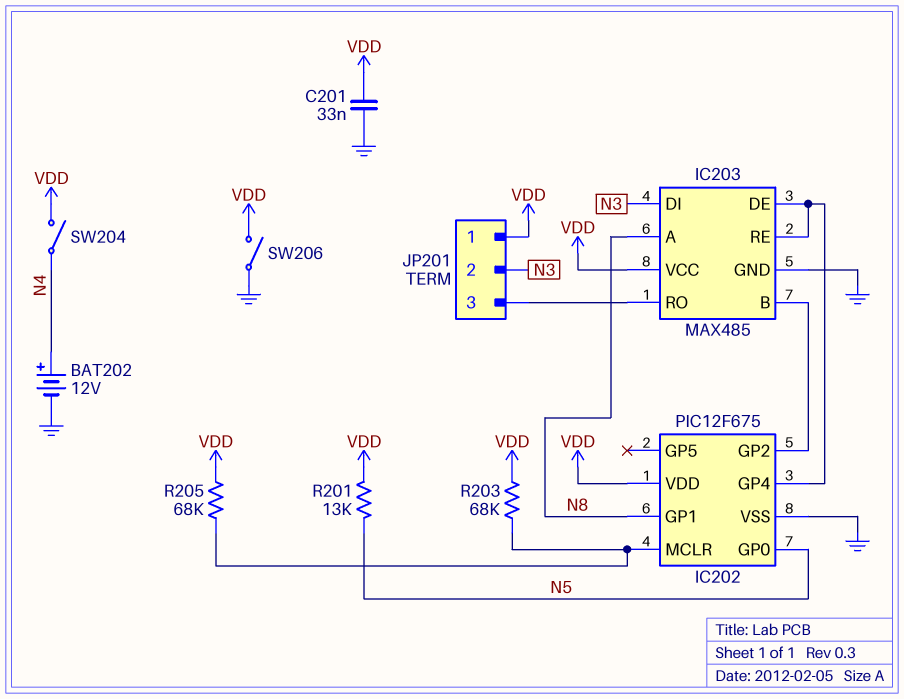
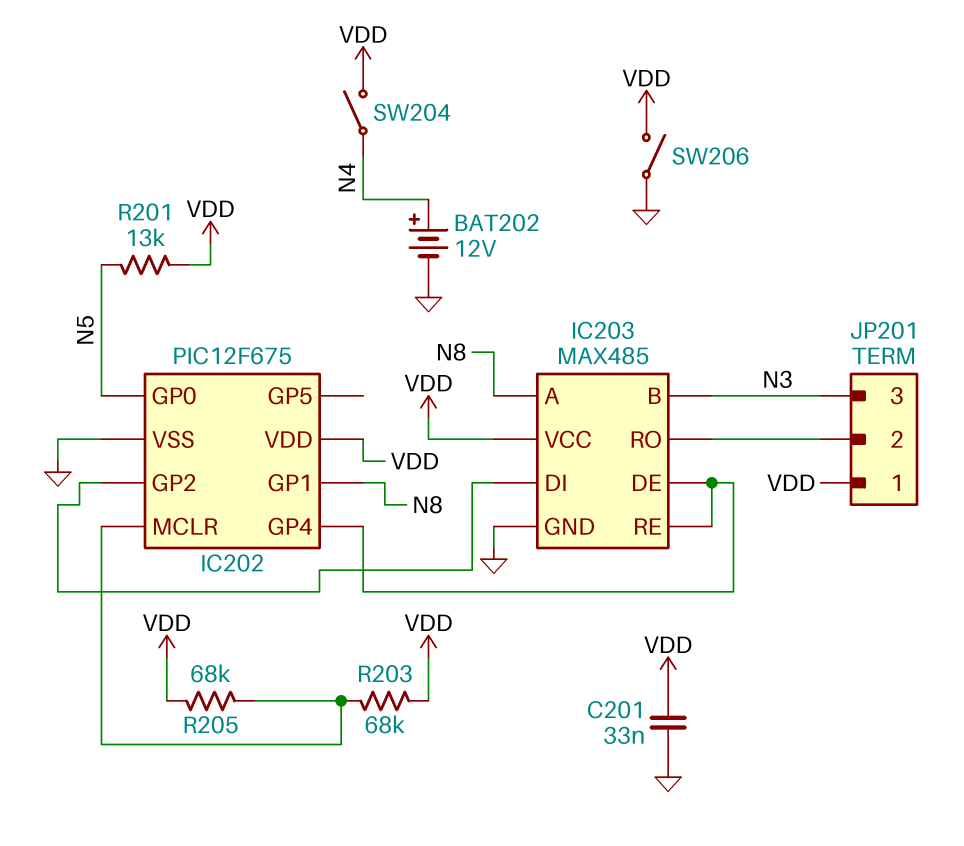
IC203 pin B: IC202/GP2 -> N3
IC203 pin DI: N3 -> IC202/GP2
JP201 pin 2: N3 -> IC203/RO
JP201 pin 3: IC203/RO -> N3

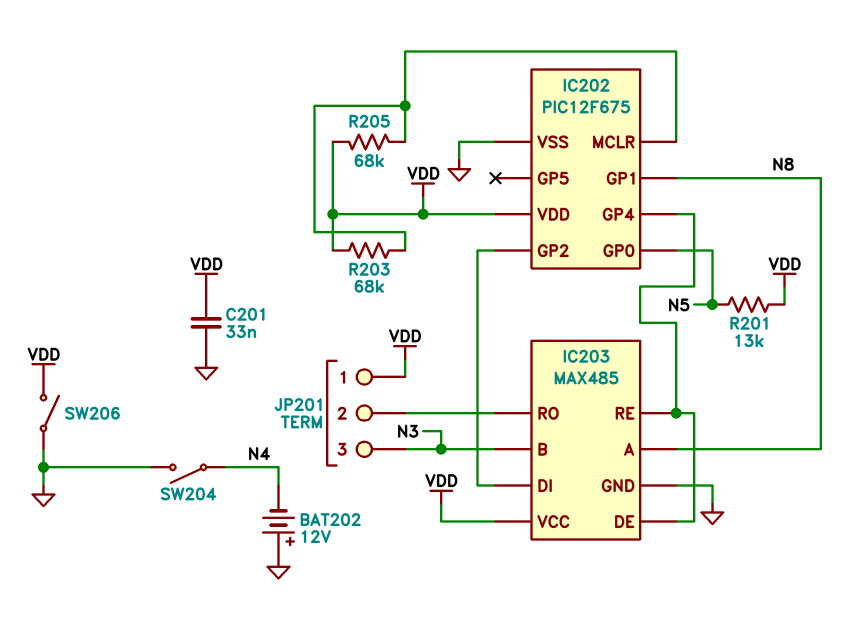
BAT202: 12V (plus N4, minus GND) -> 12V (plus GND, minus N4)
SW204: switch (N4, VDD) -> switch (GND, N4)

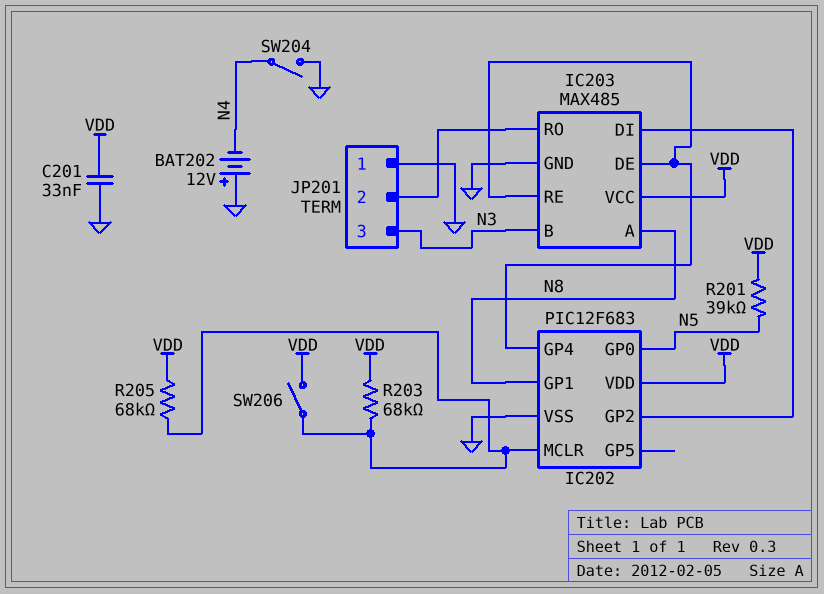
IC202: PIC12F675 -> PIC12F683
JP201 pin 1: VDD -> GND
R201: 13k (N5, VDD) -> 39k (N5, VDD)
SW206: switch (GND, VDD) -> switch (IC202/MCLR, VDD)

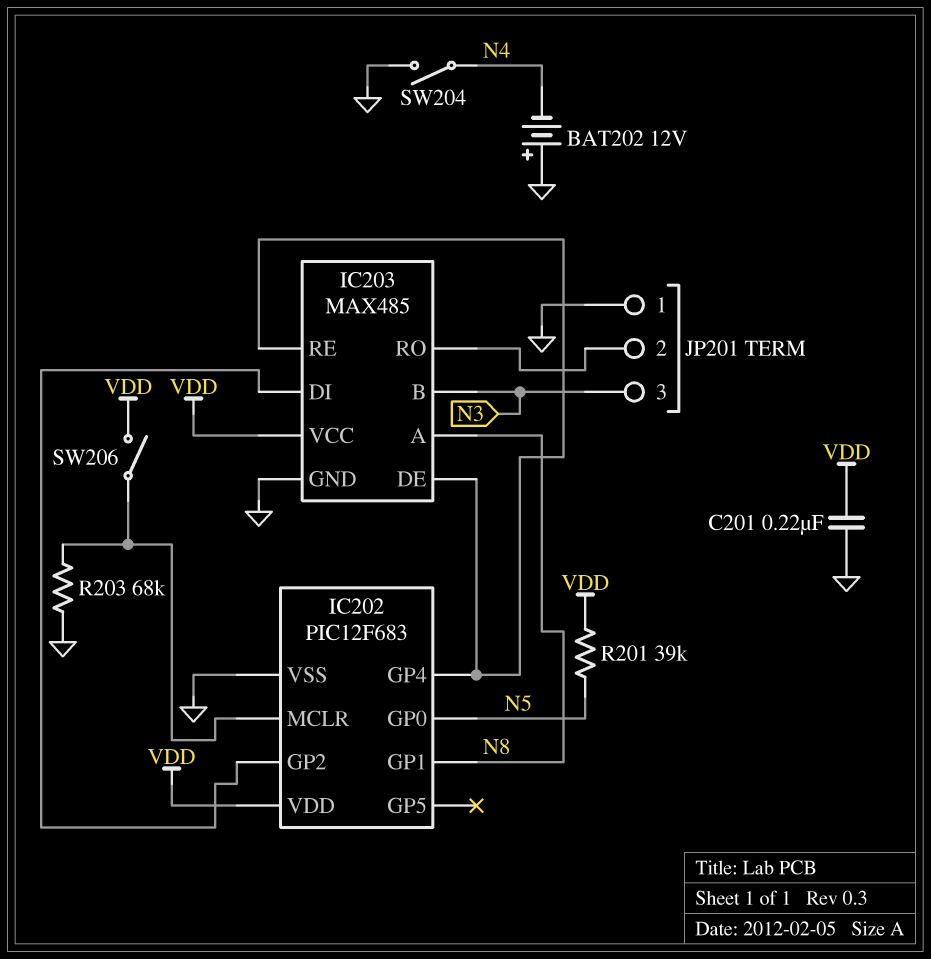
C201: 33nF (GND, VDD) -> 220nF (GND, VDD)
R203: 68k (IC202/MCLR, VDD) -> 68k (GND, IC202/MCLR)
R205: 68k (IC202/MCLR, VDD) -> none

